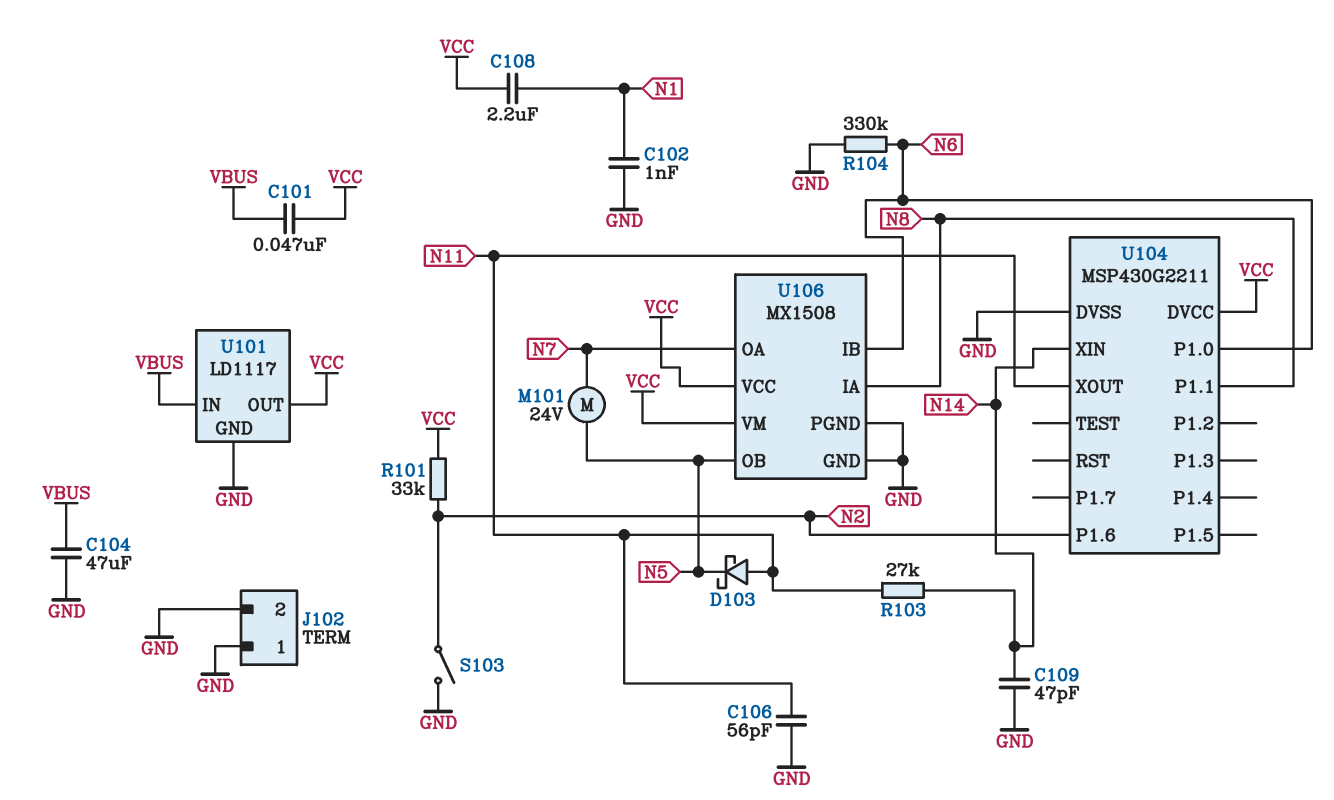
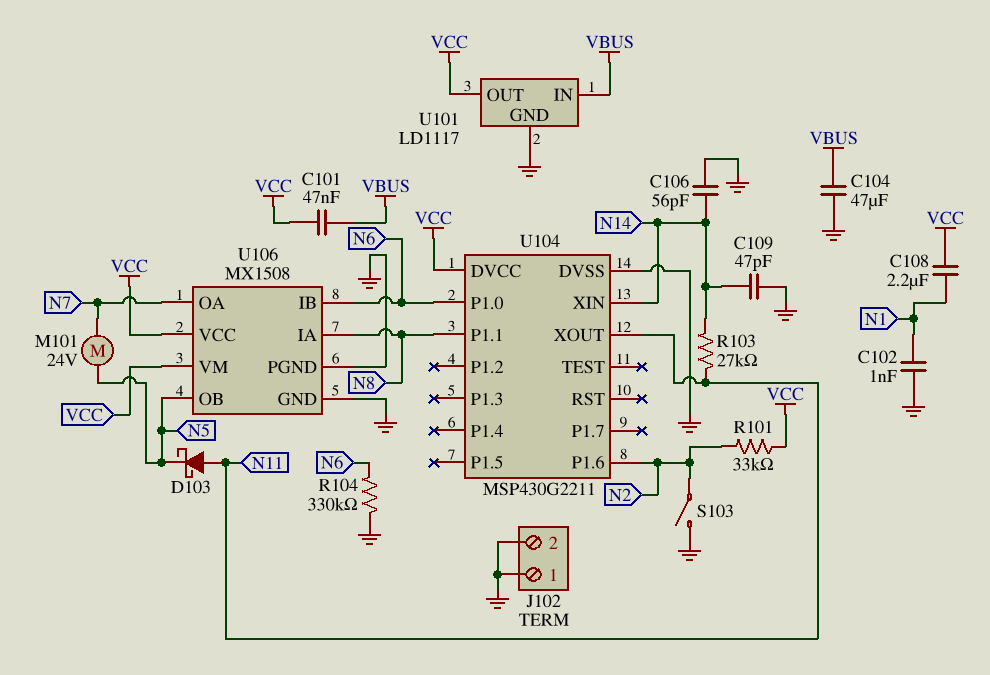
C106: 56pF (GND, N11) -> 56pF (GND, N14)

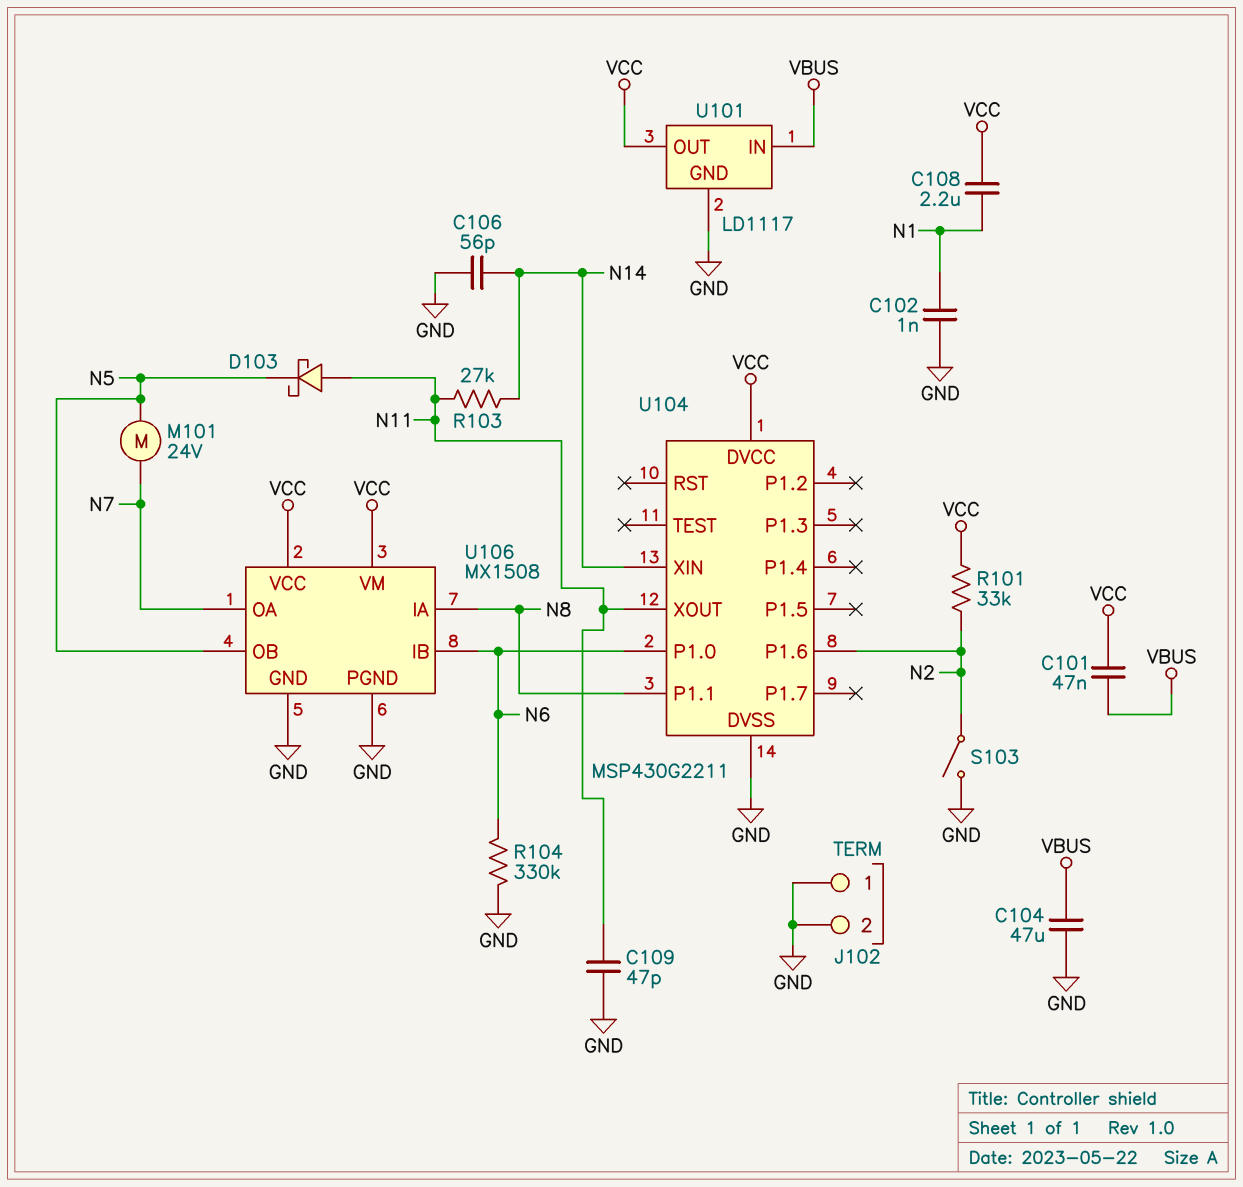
C109: 47pF (GND, N14) -> 47pF (GND, N11)

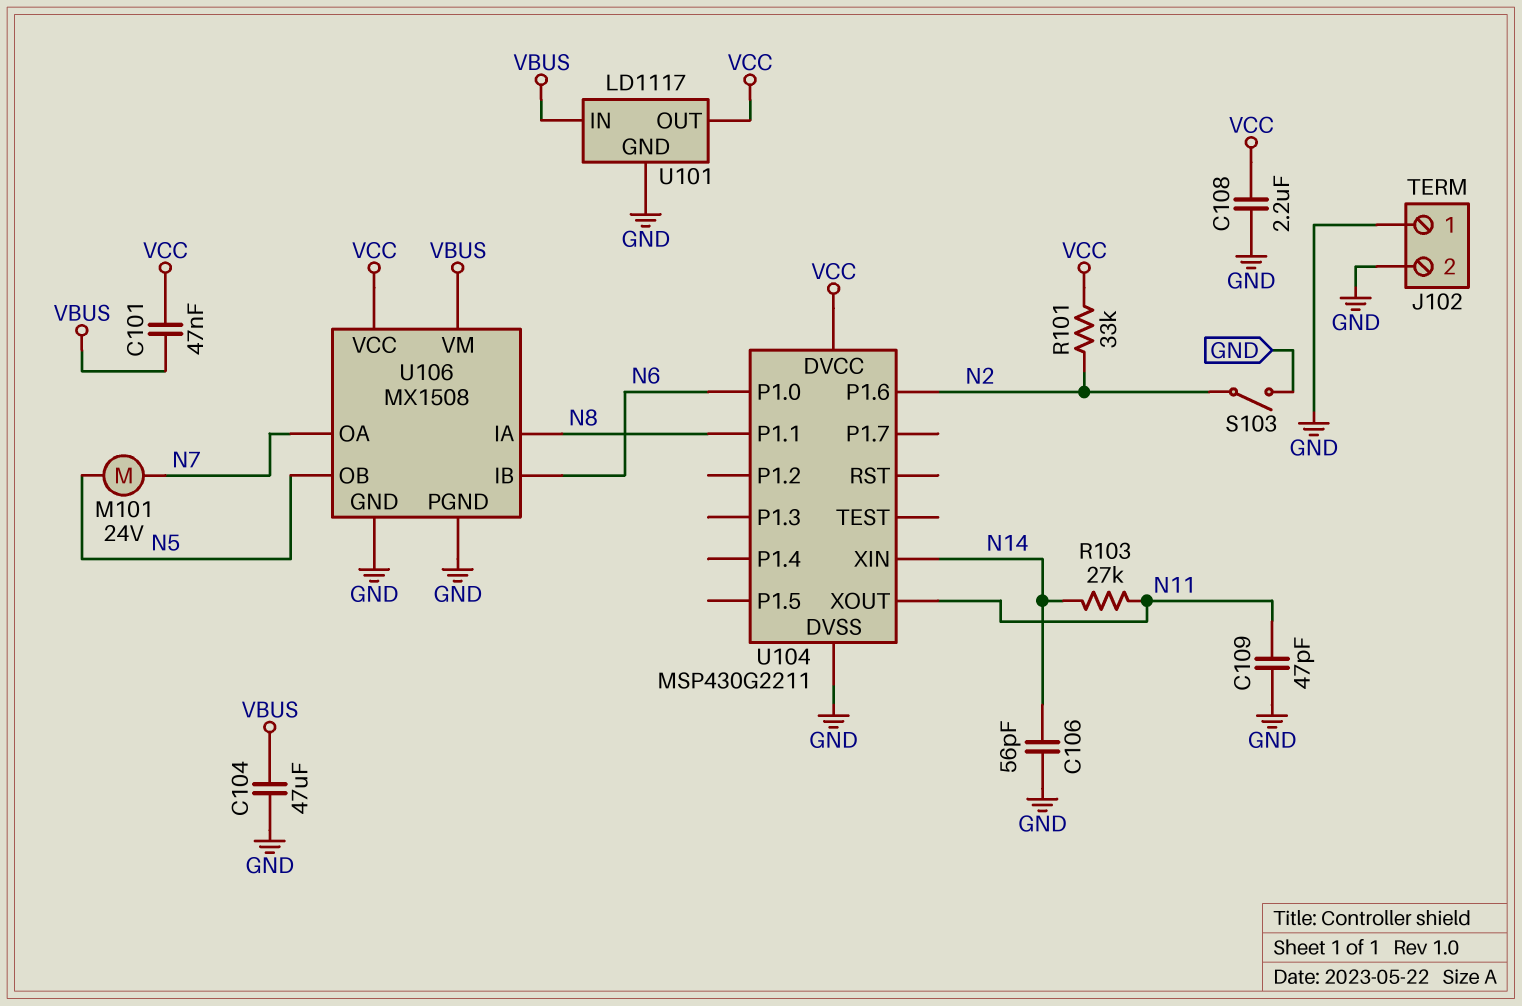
C102: 1nF (GND, N1) -> none
C108: 2.2uF (N1, VCC) -> 2.2uF (GND, VCC)
D103: schottky (A N11, K N5) -> none
R104: 330k (GND, N6) -> none
U106 pin VM: VCC -> VBUS

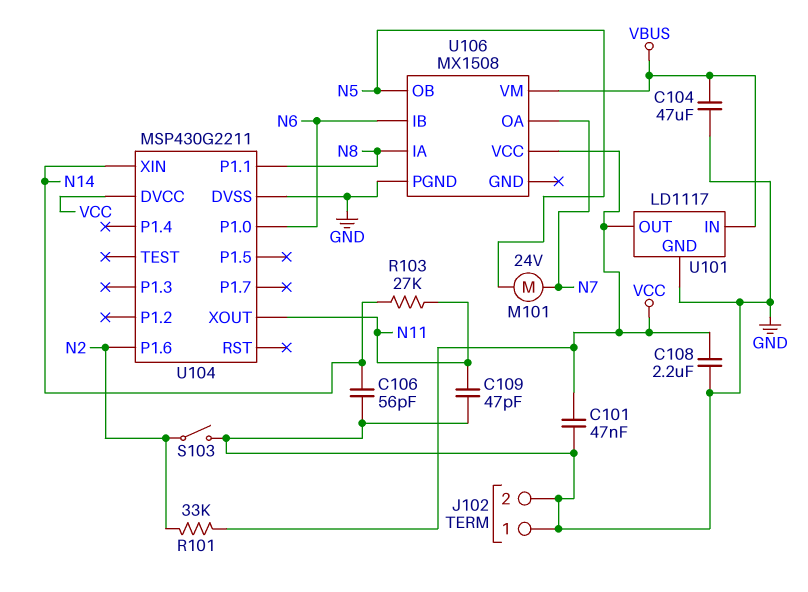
C101: 47nF (VBUS, VCC) -> 47nF (GND, VCC)
U106 pin GND: GND -> none

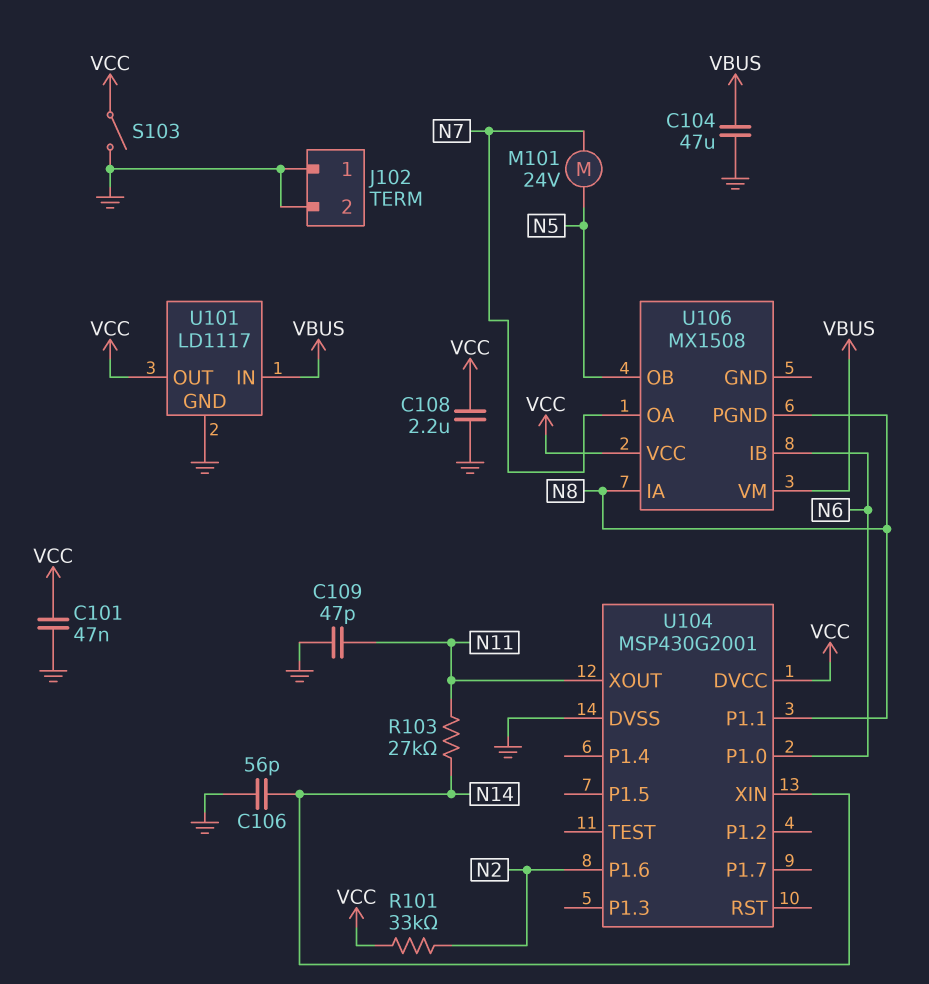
S103: switch (GND, N2) -> switch (GND, VCC)
U104: MSP430G2211 -> MSP430G2001
U106 pin PGND: GND -> N8

